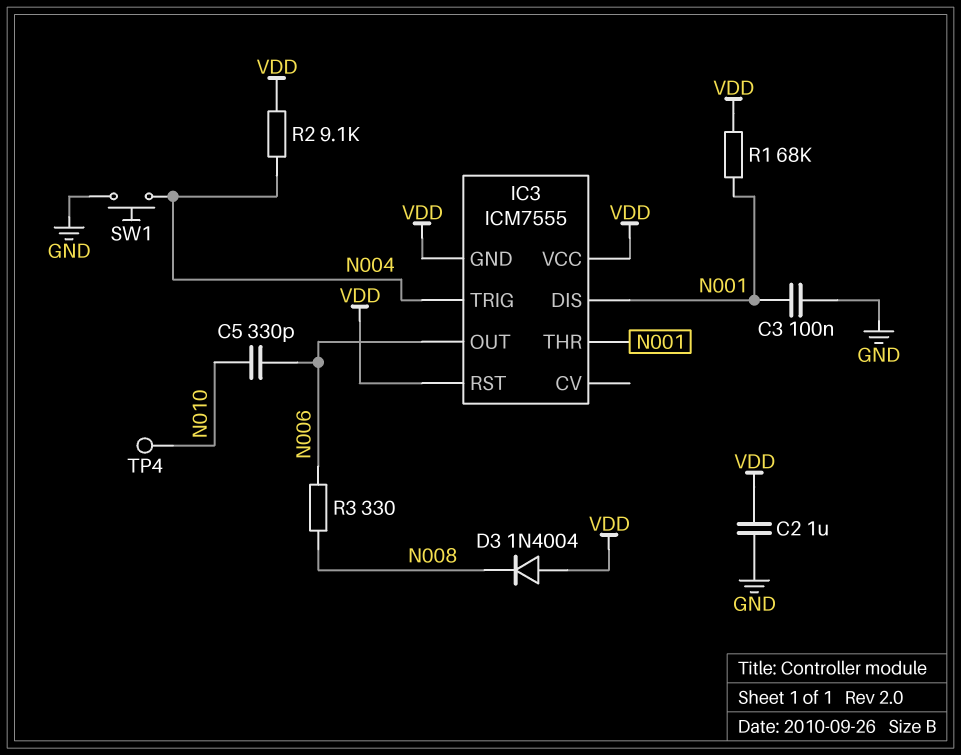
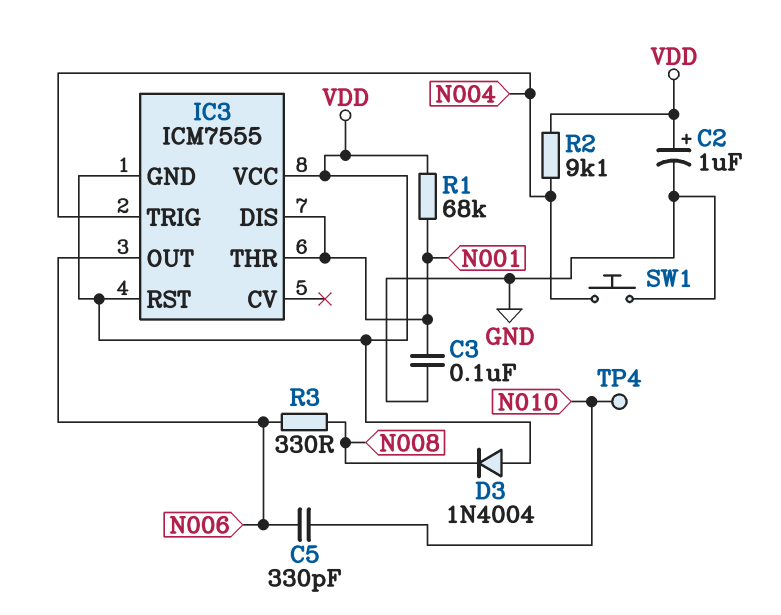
C2: 1uF (GND, VDD) -> 1uF (plus VDD, minus GND)

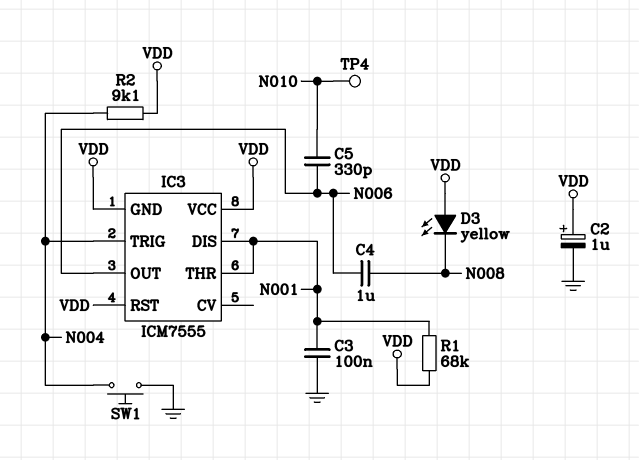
C4: none -> 1uF (N006, N008)
D3: diode 1N4004 (A VDD, K N008) -> LED yellow (A VDD, K N008)
R3: 330 (N006, N008) -> none

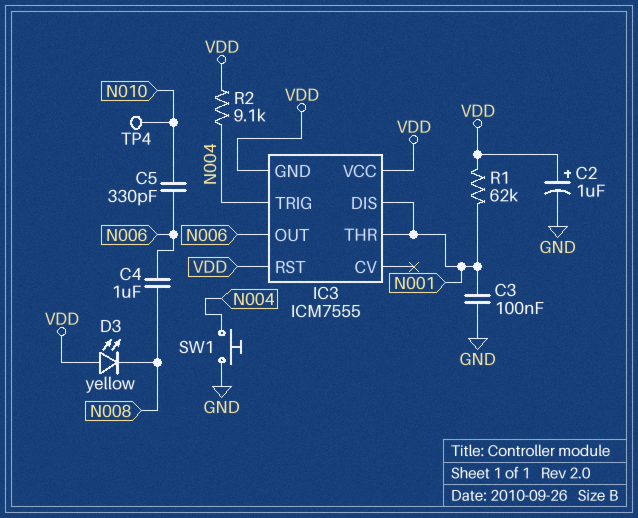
R1: 68k (N001, VDD) -> 62k (N001, VDD)

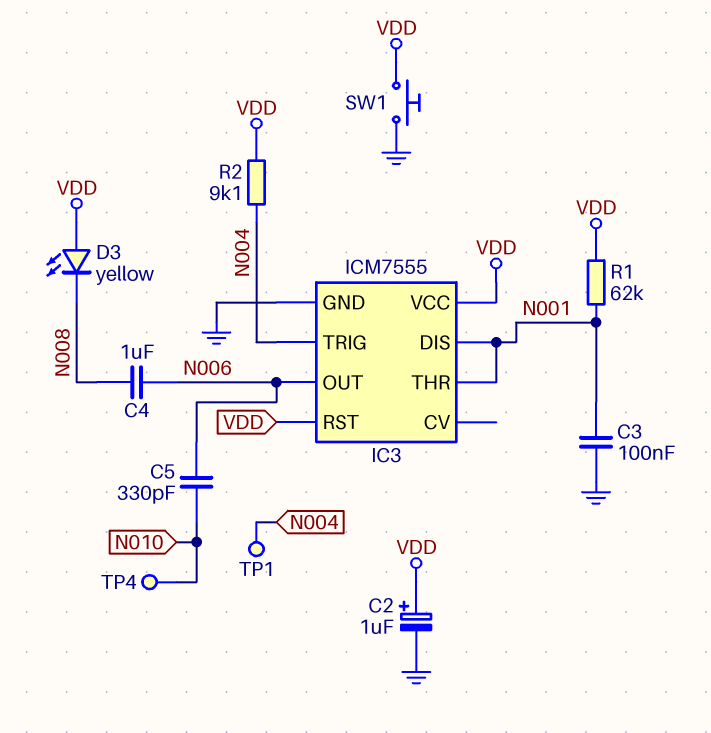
IC3 pin GND: VDD -> GND
SW1: button (GND, N004) -> button (GND, VDD)
TP1: none -> test point (N004)

